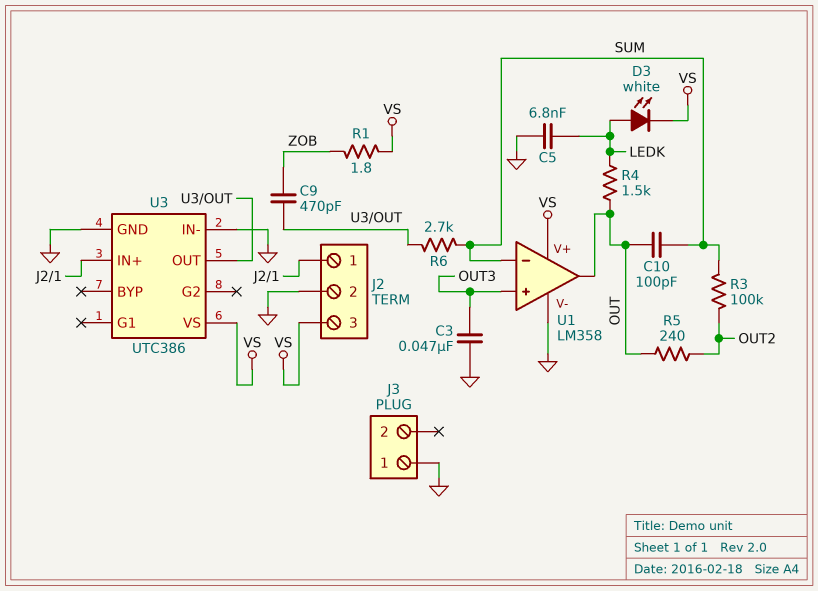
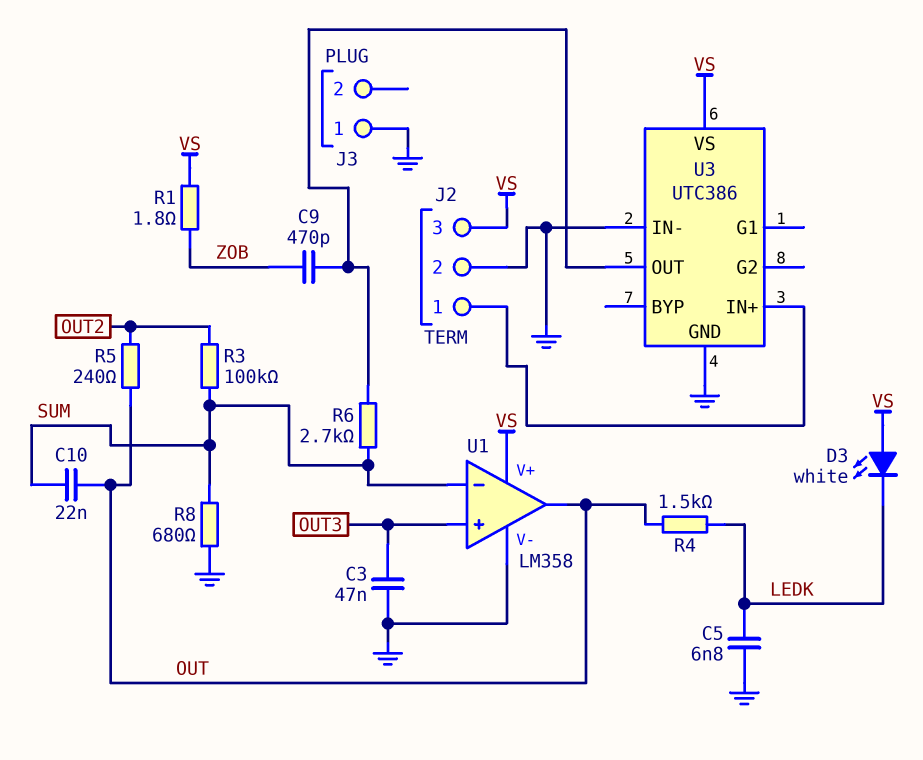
C10: 100pF (OUT, SUM) -> 22nF (OUT, SUM)
D3: LED white (A LEDK, K VS) -> LED white (A VS, K LEDK)
R8: none -> 680 (GND, SUM)

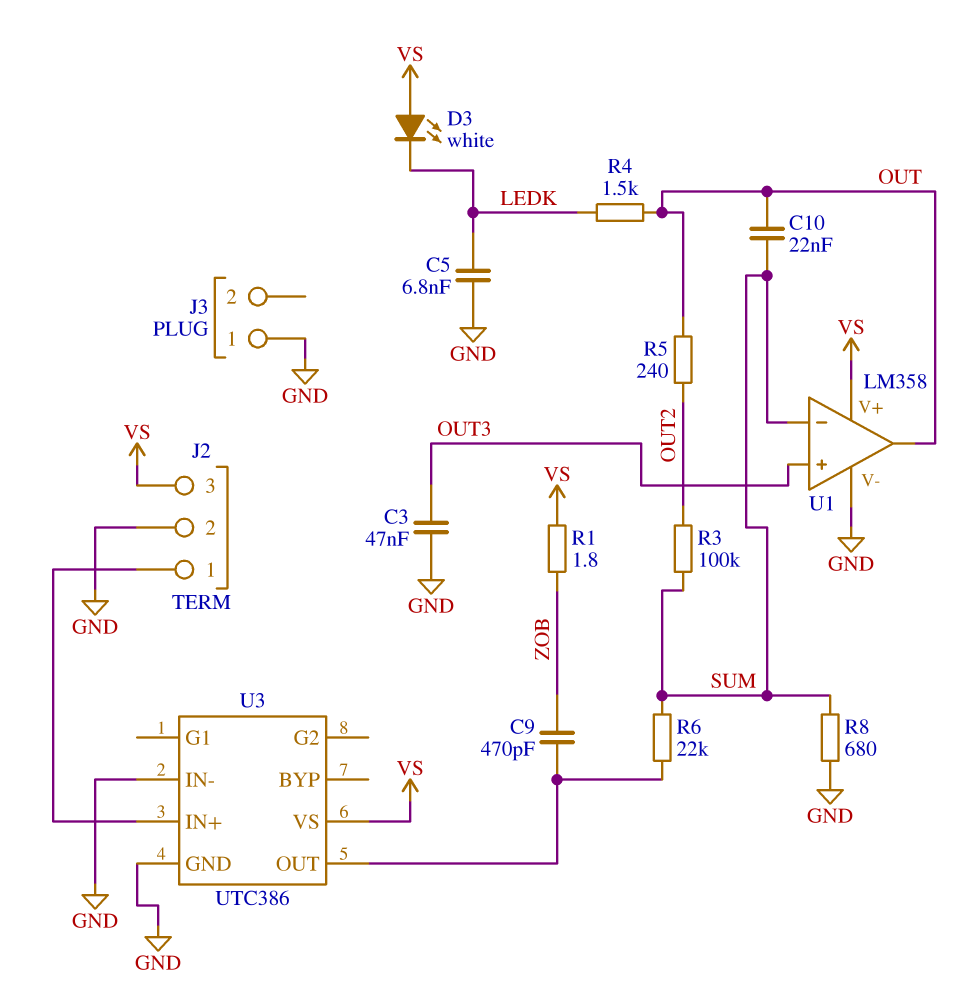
R6: 2.7k (SUM, U3/OUT) -> 22k (SUM, U3/OUT)

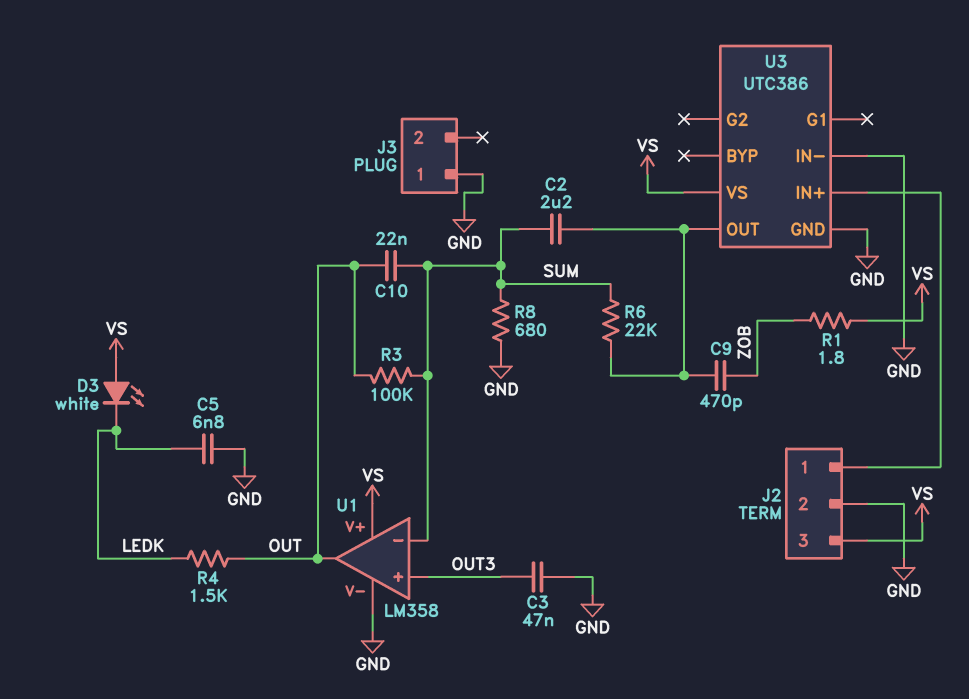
C2: none -> 2.2uF (SUM, U3/OUT)
R3: 100k (OUT2, SUM) -> 100k (OUT, SUM)
R5: 240 (OUT, OUT2) -> none

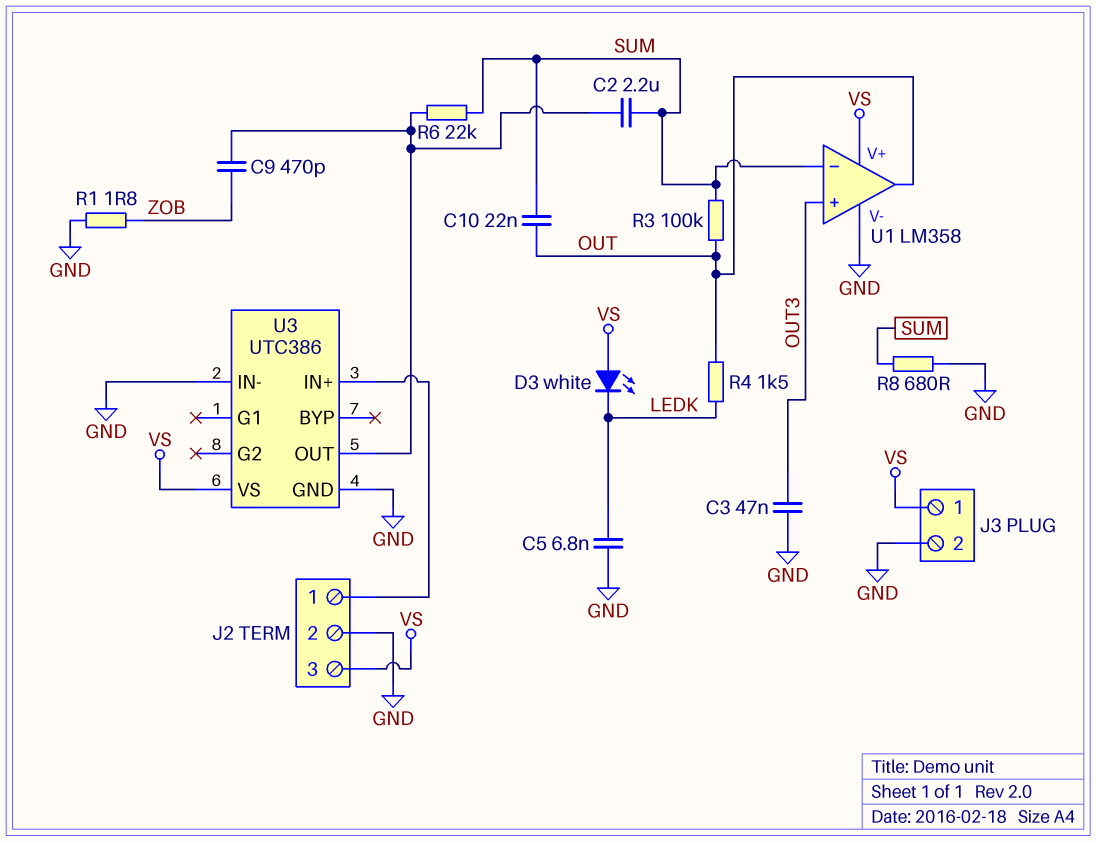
J3 pin 1: GND -> VS
J3 pin 2: none -> GND
R1: 1.8 (VS, ZOB) -> 1.8 (GND, ZOB)

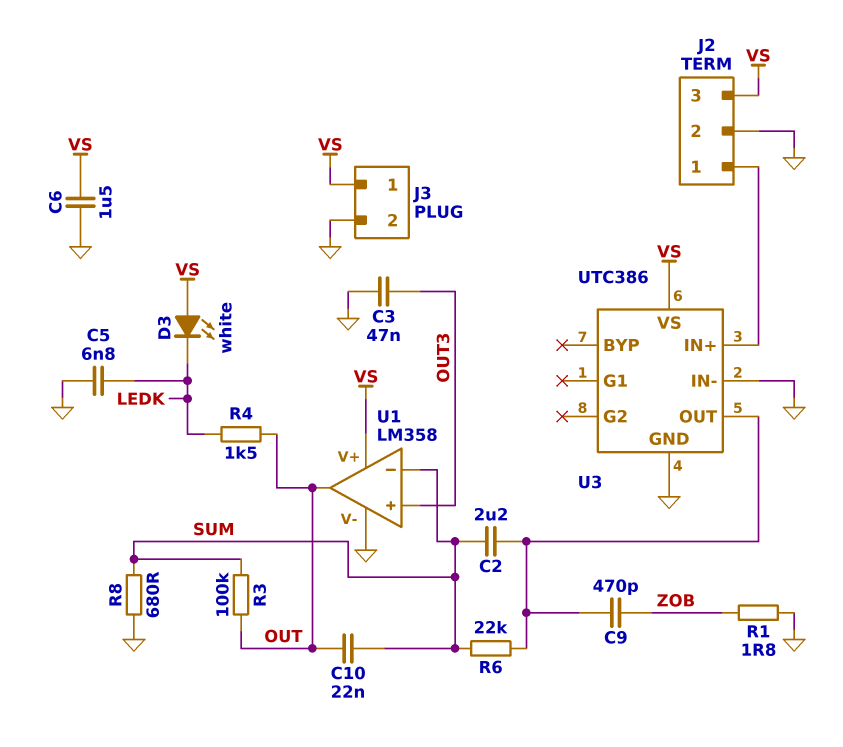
C6: none -> 1.5uF (GND, VS)

